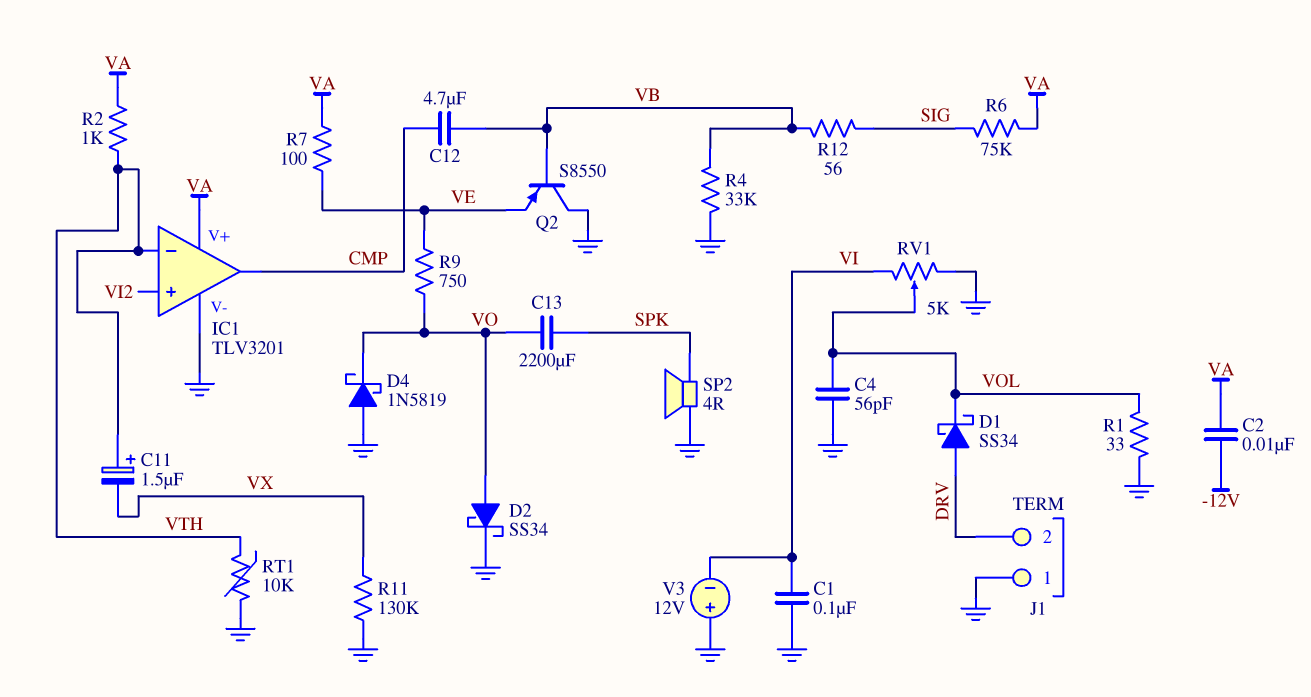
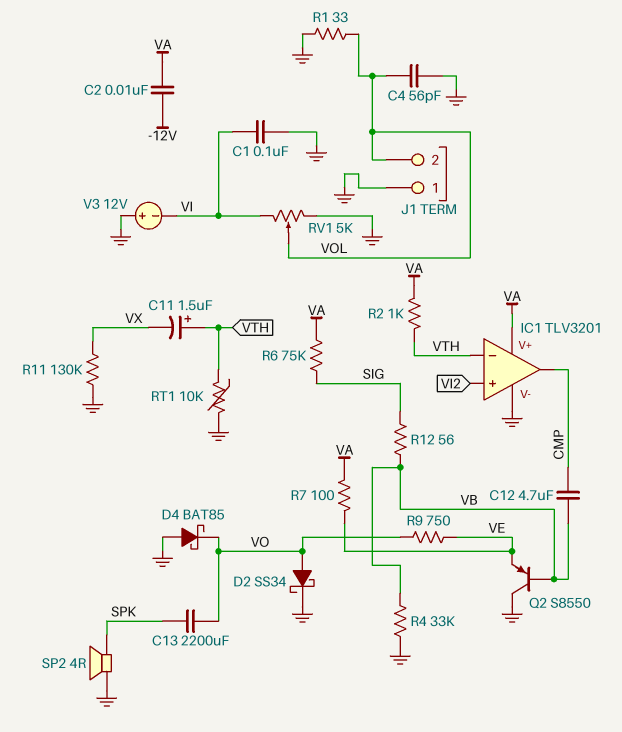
D1: schottky SS34 (A DRV, K VOL) -> none
D4: schottky 1N5819 (A GND, K VO) -> schottky BAT85 (A GND, K VO)
J1 pin 2: DRV -> VOL

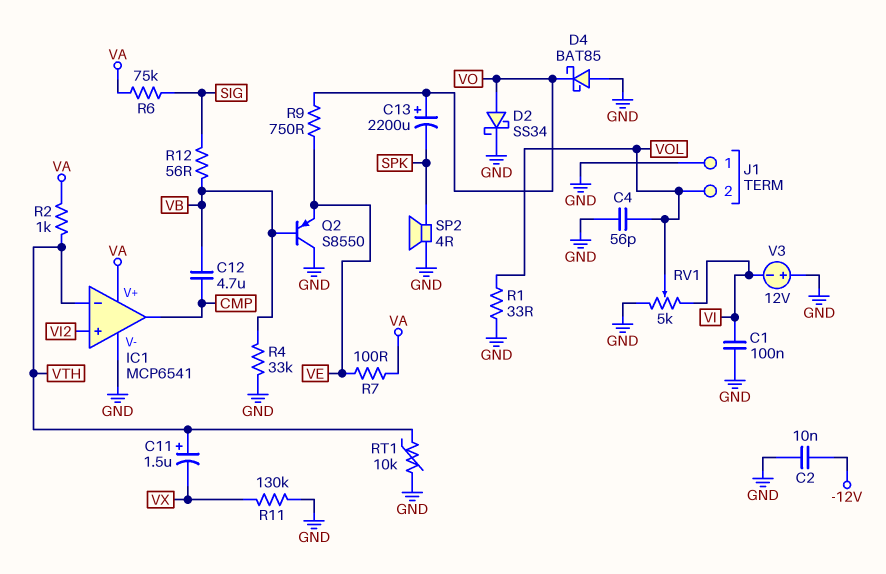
C2: 10nF (-12V, VA) -> 10nF (-12V, GND)
C13: 2200uF (SPK, VO) -> 2200uF (plus VO, minus SPK)
IC1: TLV3201 -> MCP6541

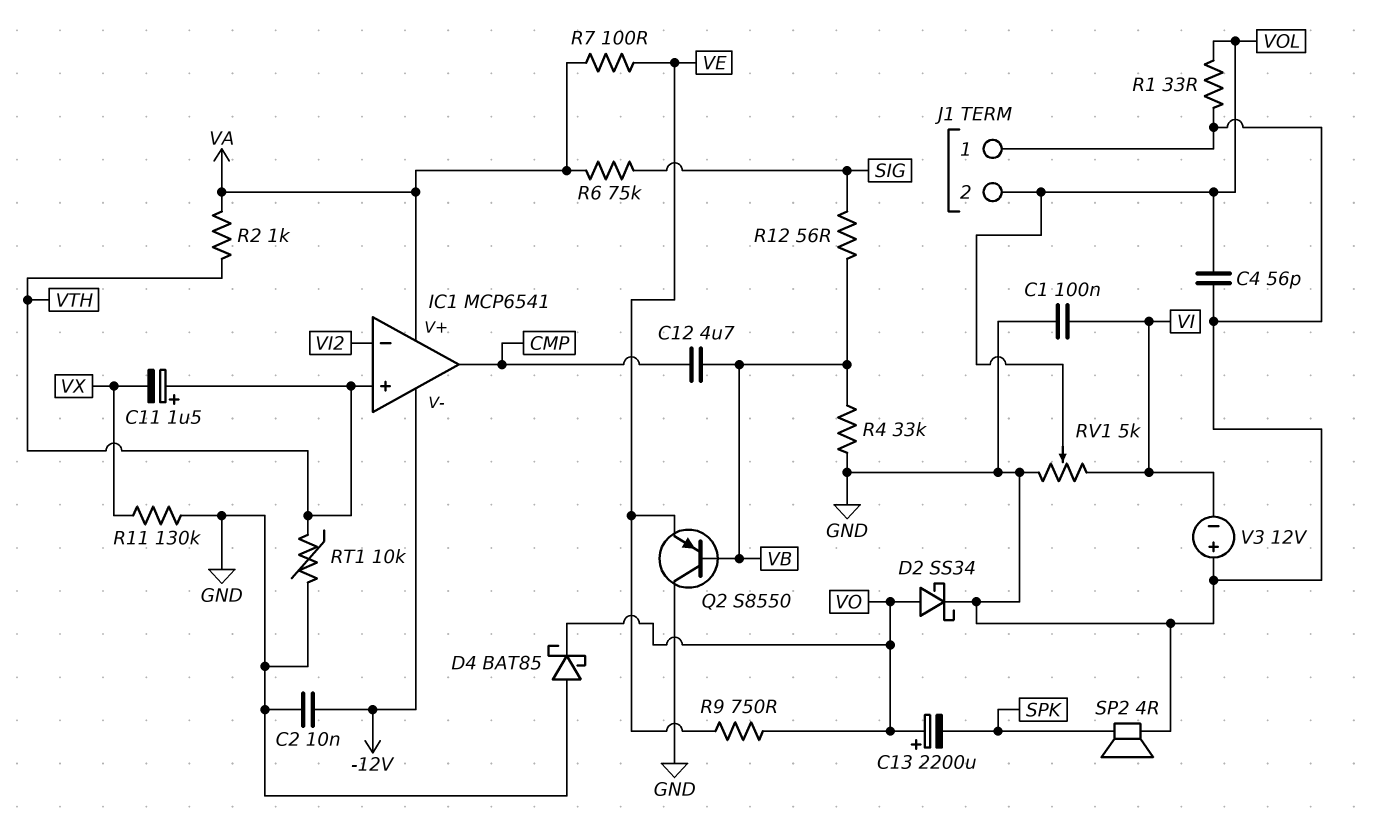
IC1 pin V-: GND -> -12V
IC1 pin in+: VI2 -> VTH
IC1 pin in-: VTH -> VI2

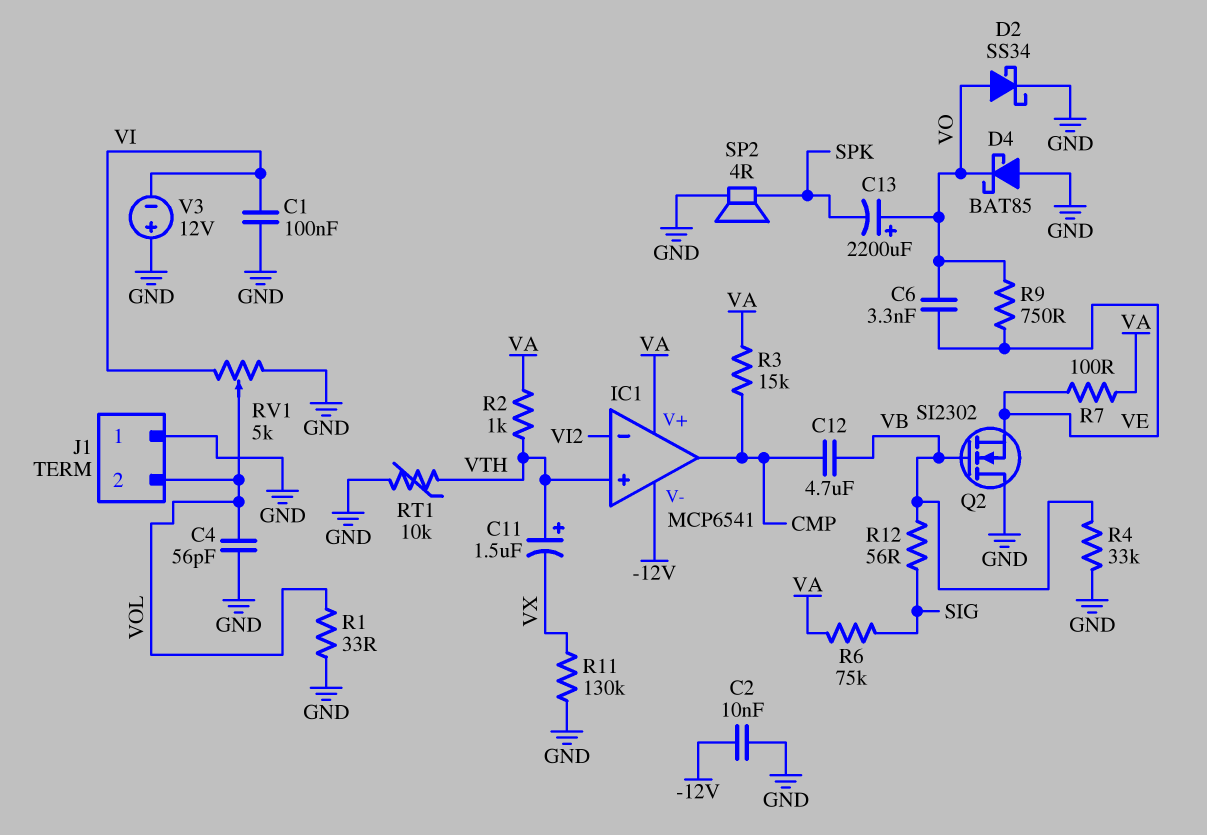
C6: none -> 3.3nF (VE, VO)
Q2: PNP S8550 (B VB, C GND, E VE) -> NMOS SI2302 (G VB, D GND, S VE)
R3: none -> 15k (CMP, VA)

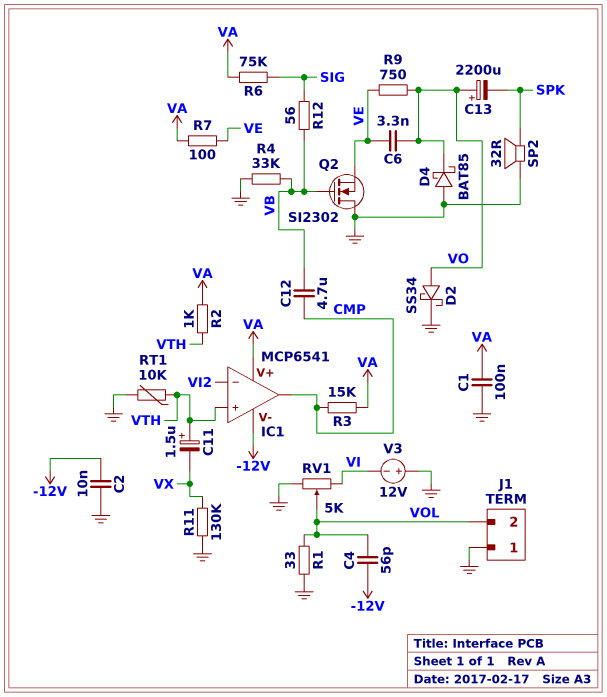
C1: 100nF (GND, VI) -> 100nF (GND, VA)
C4: 56pF (GND, VOL) -> 56pF (-12V, VOL)
SP2: speaker 4R (GND, SPK) -> speaker 32R (GND, SPK)

